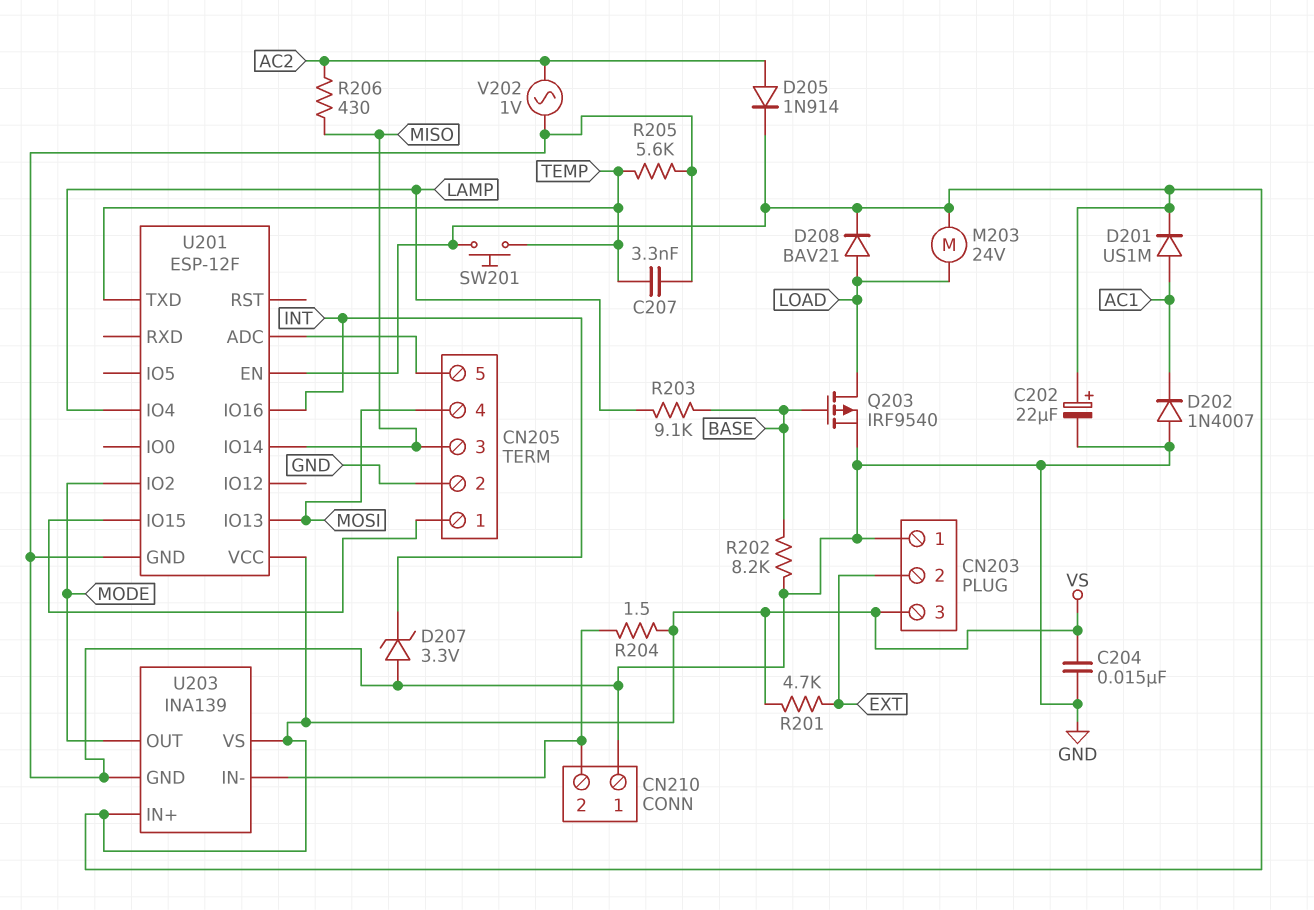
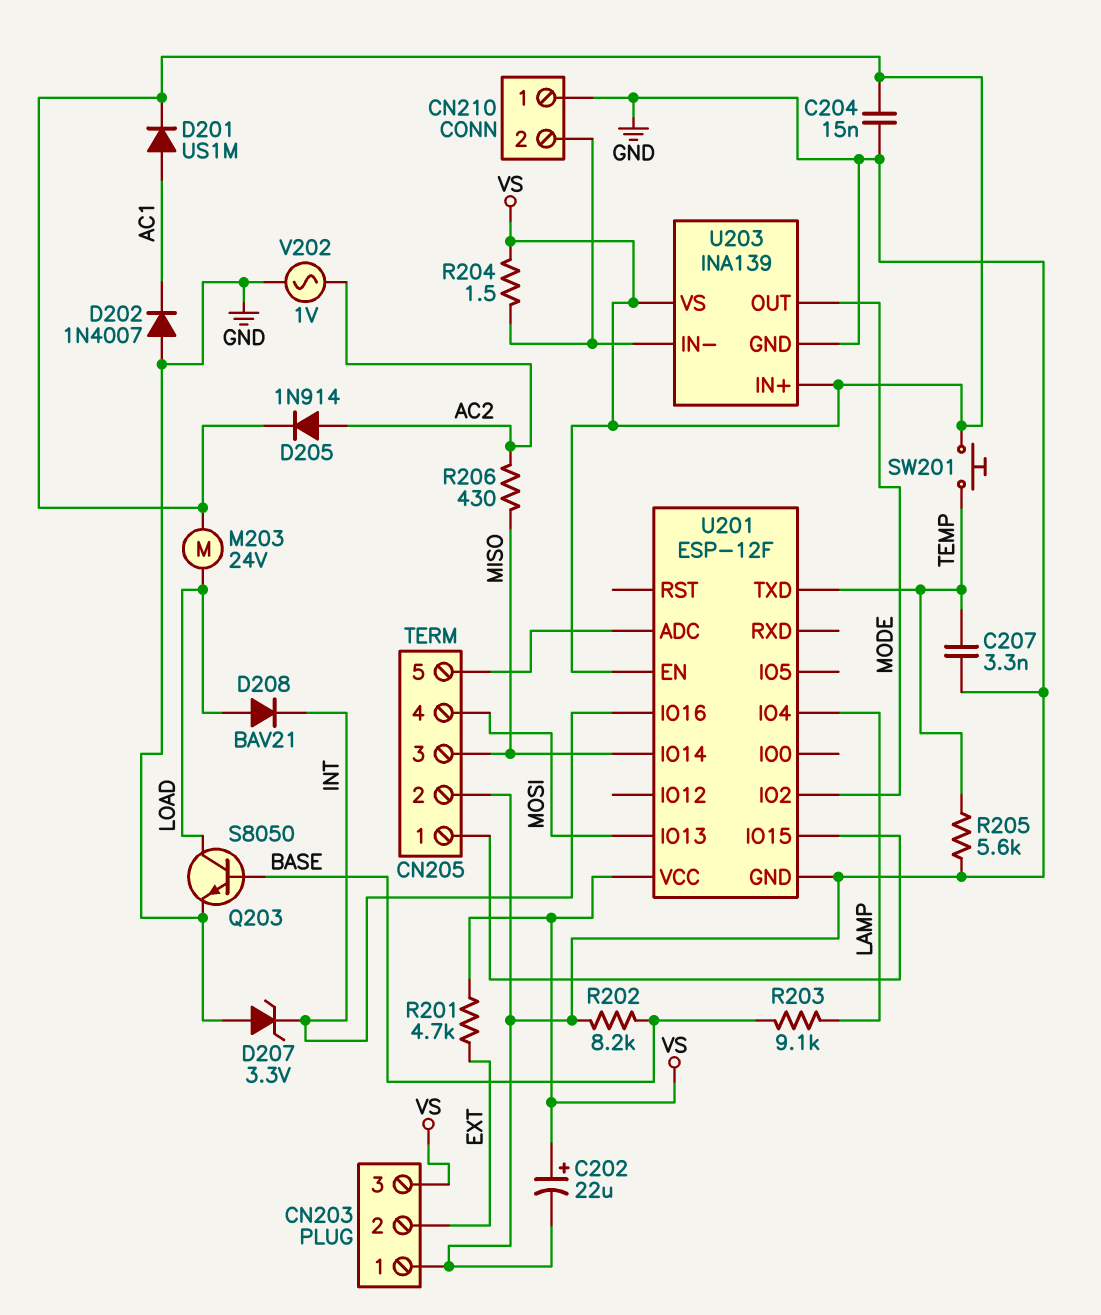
D208: diode BAV21 (A LOAD, K VS) -> diode BAV21 (A LOAD, K INT)
Q203: PMOS IRF9540 (G BASE, D LOAD, S GND) -> NPN S8050 (B BASE, C LOAD, E GND)

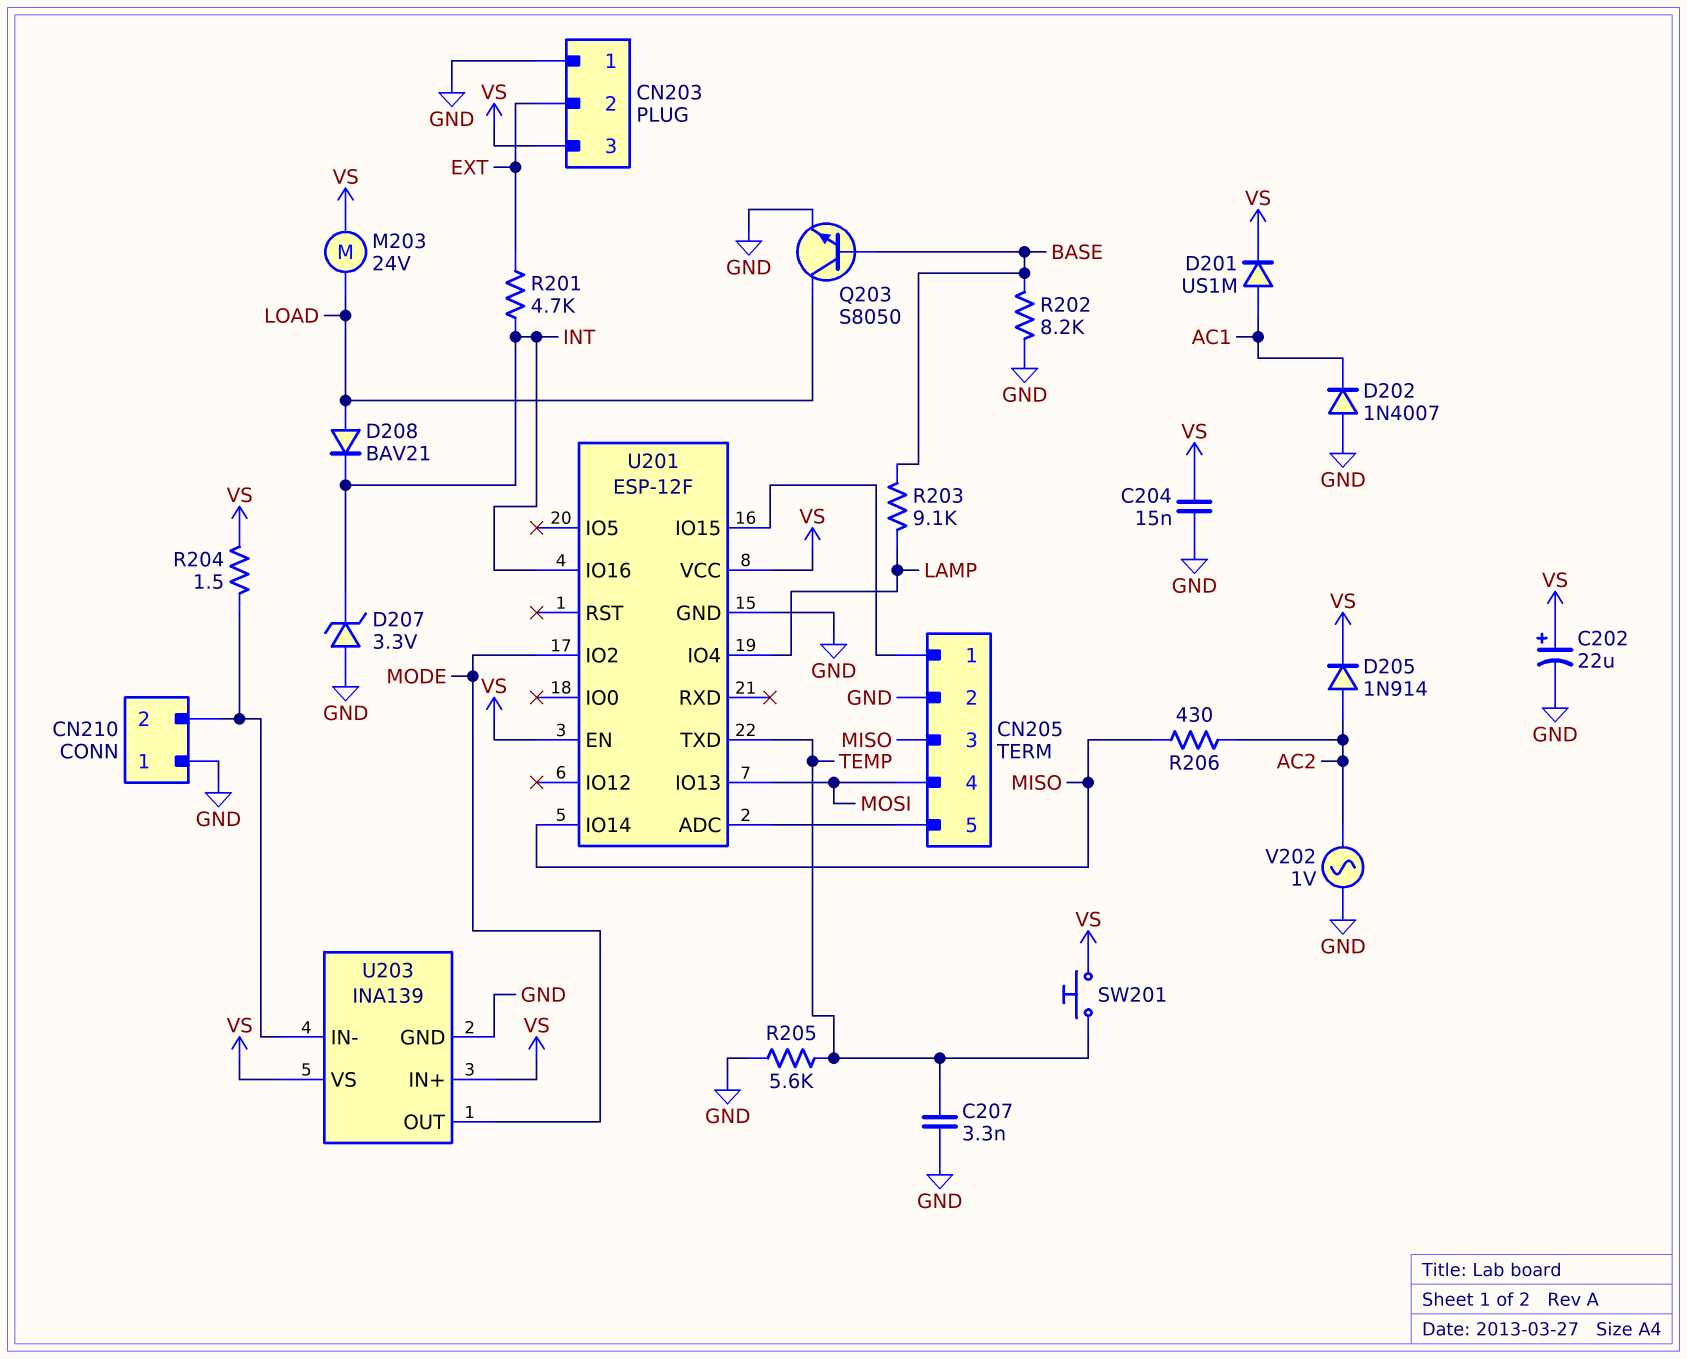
R201: 4.7k (EXT, VS) -> 4.7k (EXT, INT)

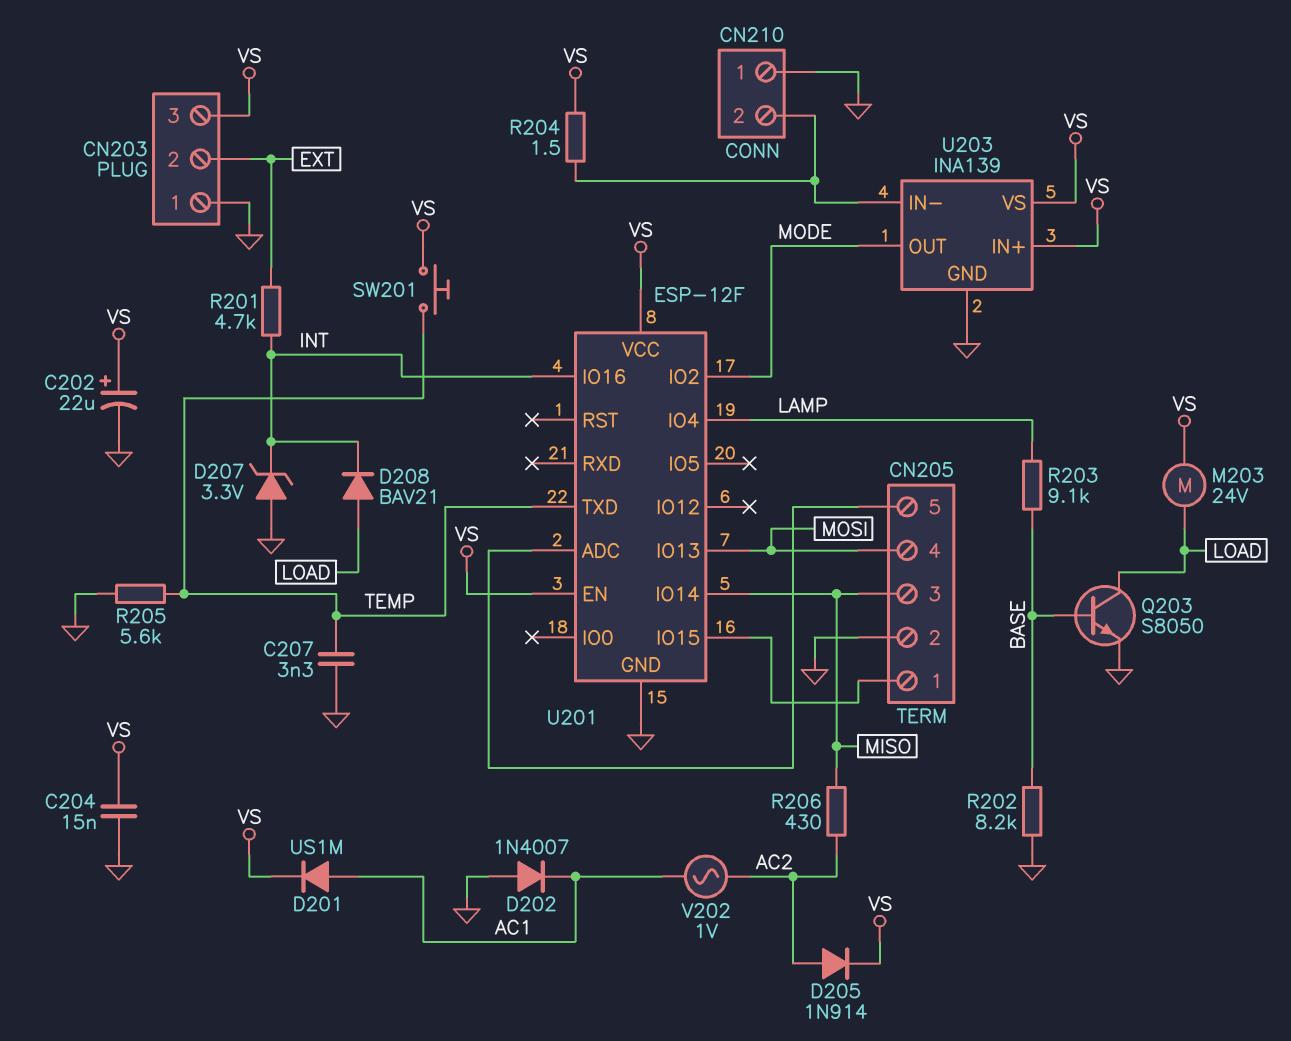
V202: AC 1V (AC2, GND) -> AC 1V (AC1, AC2)

